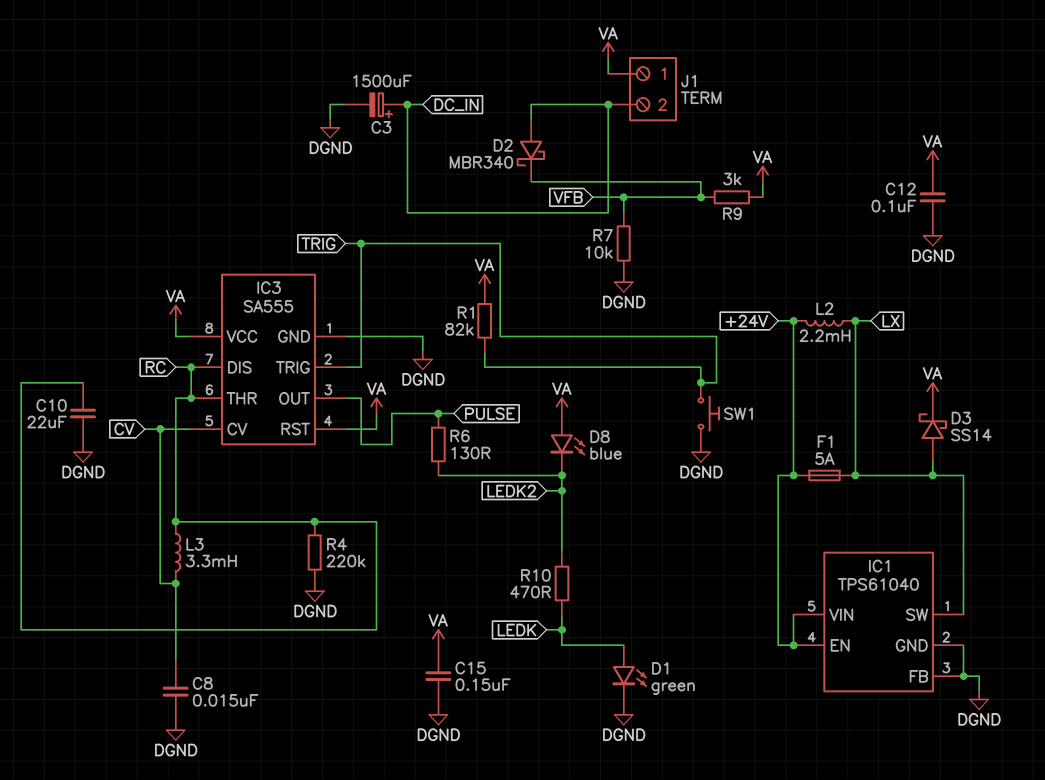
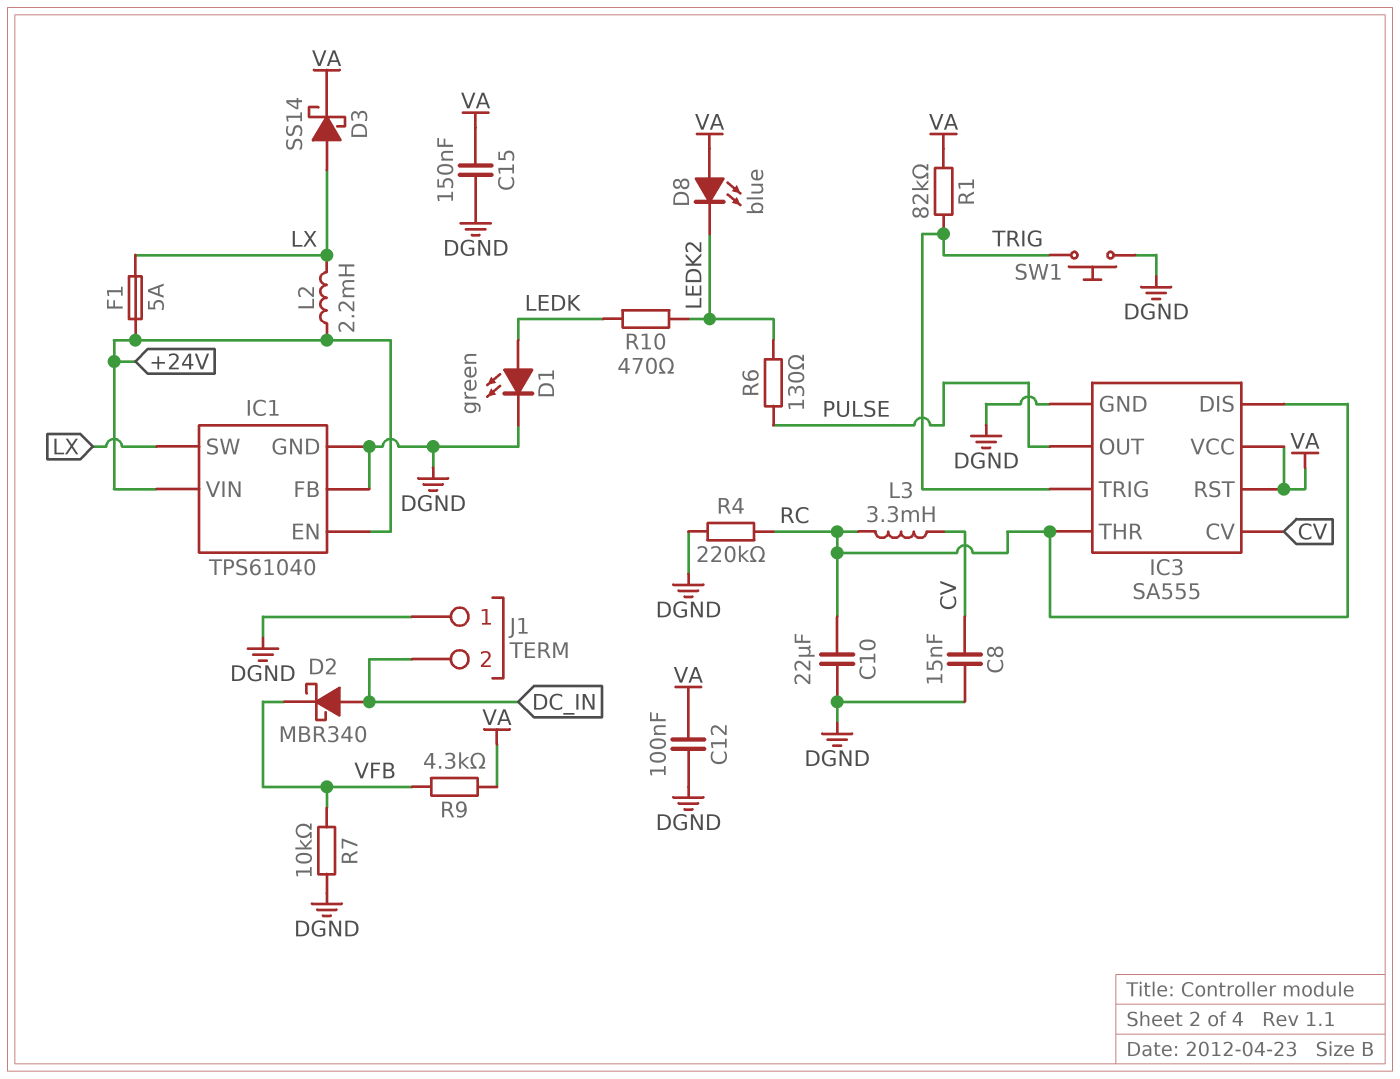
C3: 1500uF (plus DC_IN, minus DGND) -> none
J1 pin 1: VA -> DGND
R9: 3k (VA, VFB) -> 4.3k (VA, VFB)

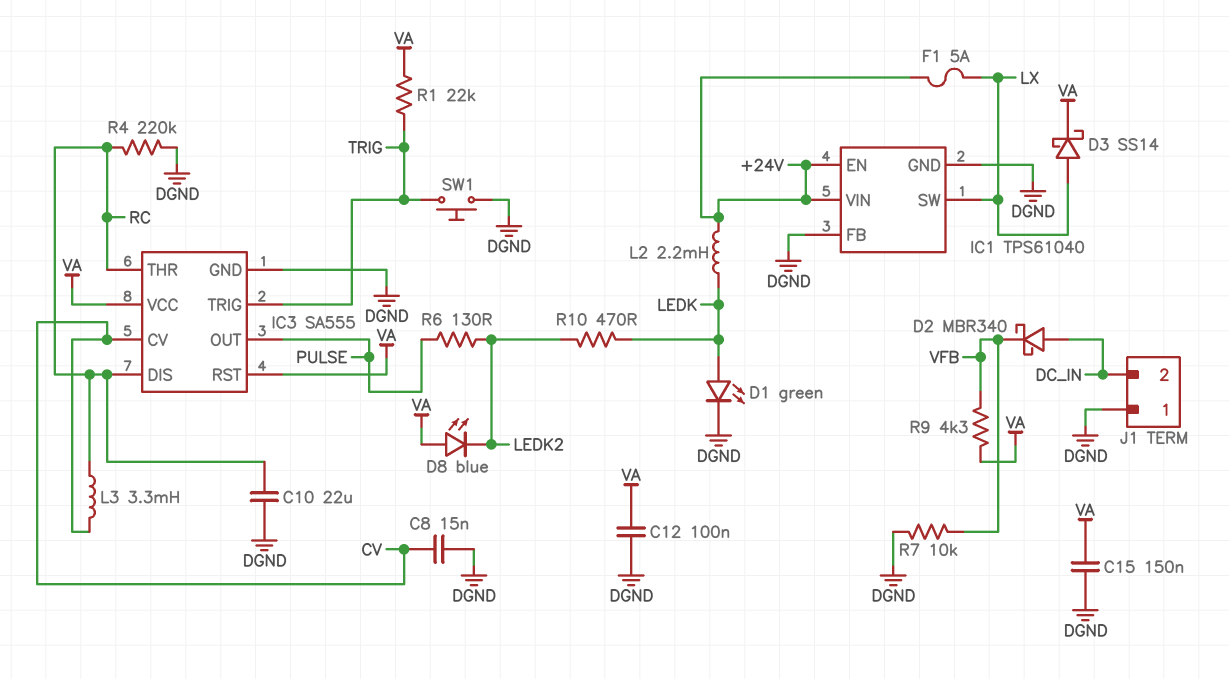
L2: 2.2mH (+24V, LX) -> 2.2mH (+24V, LEDK)
R1: 82k (TRIG, VA) -> 22k (TRIG, VA)

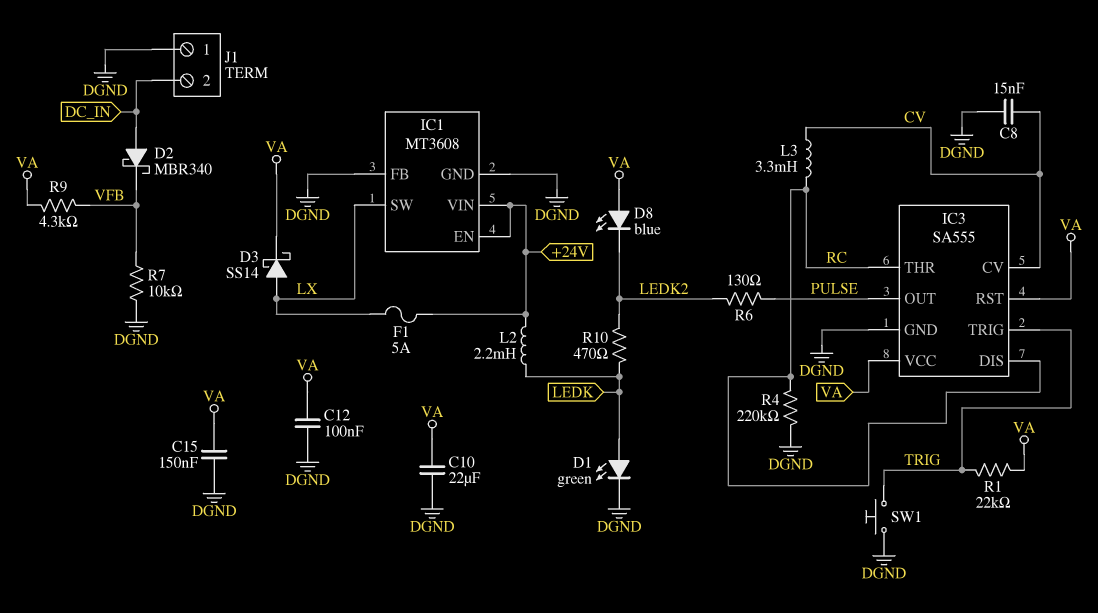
C10: 22uF (DGND, RC) -> 22uF (DGND, VA)
IC1: TPS61040 -> MT3608

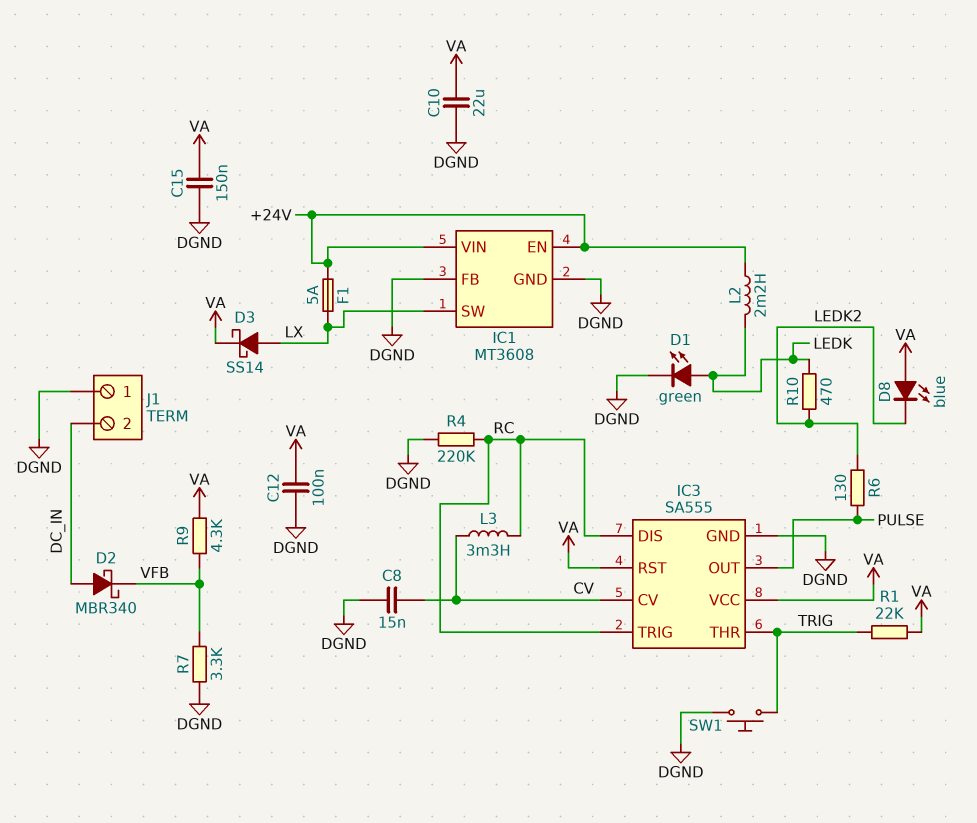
IC3 pin THR: RC -> TRIG
IC3 pin TRIG: TRIG -> RC
R7: 10k (DGND, VFB) -> 3.3k (DGND, VFB)

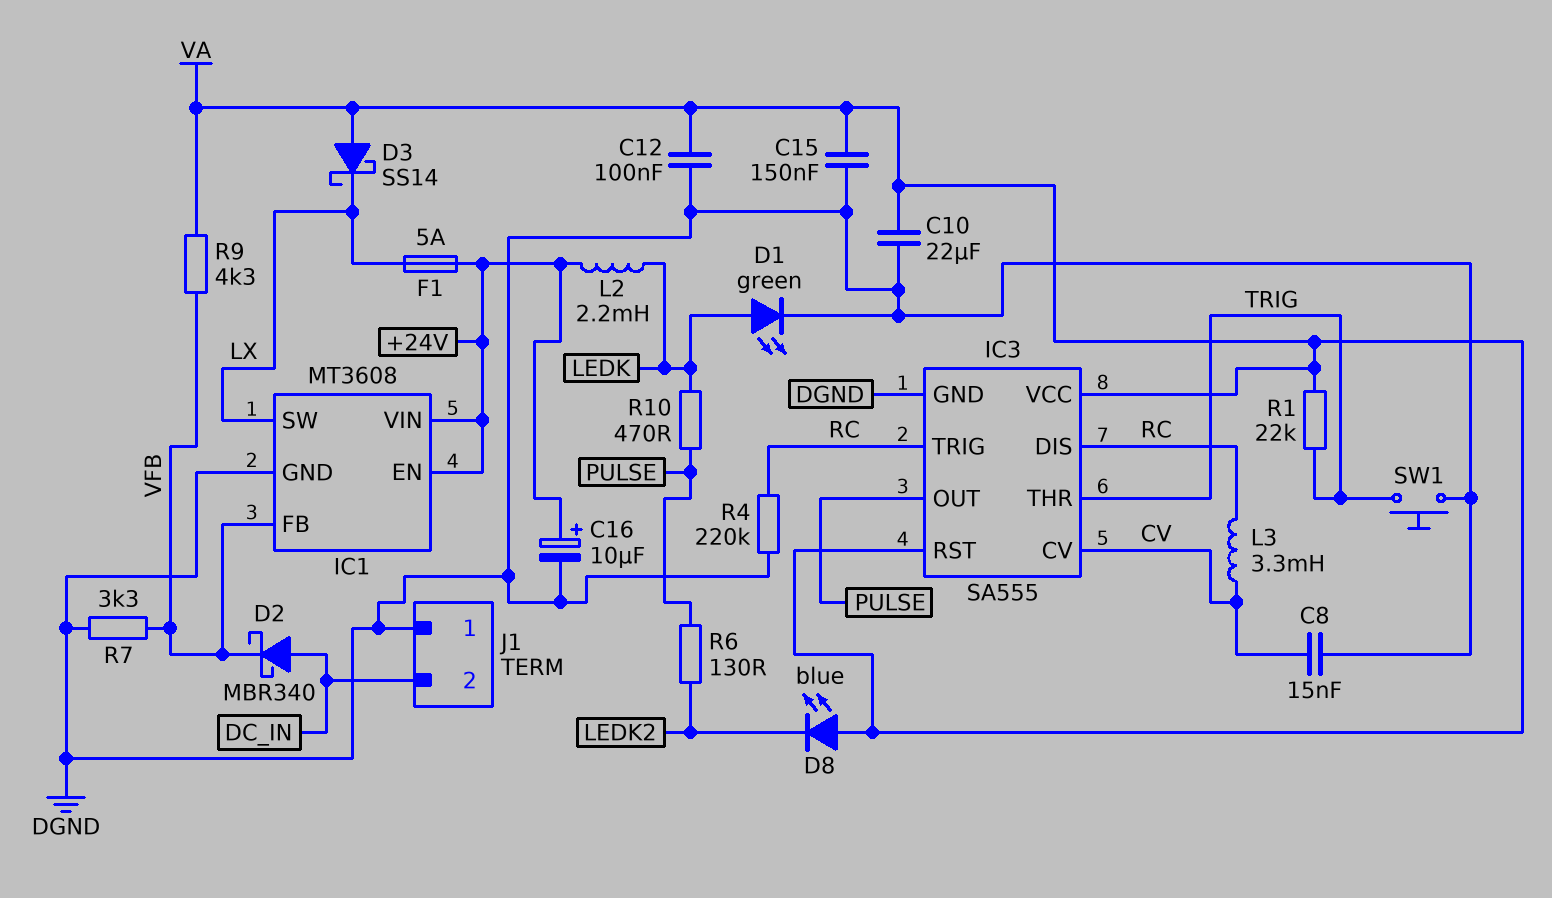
C16: none -> 10uF (plus +24V, minus DGND)
D3: schottky SS14 (A LX, K VA) -> schottky SS14 (A VA, K LX)
IC1 pin FB: DGND -> VFB
R10: 470 (LEDK, LEDK2) -> 470 (LEDK, PULSE)

